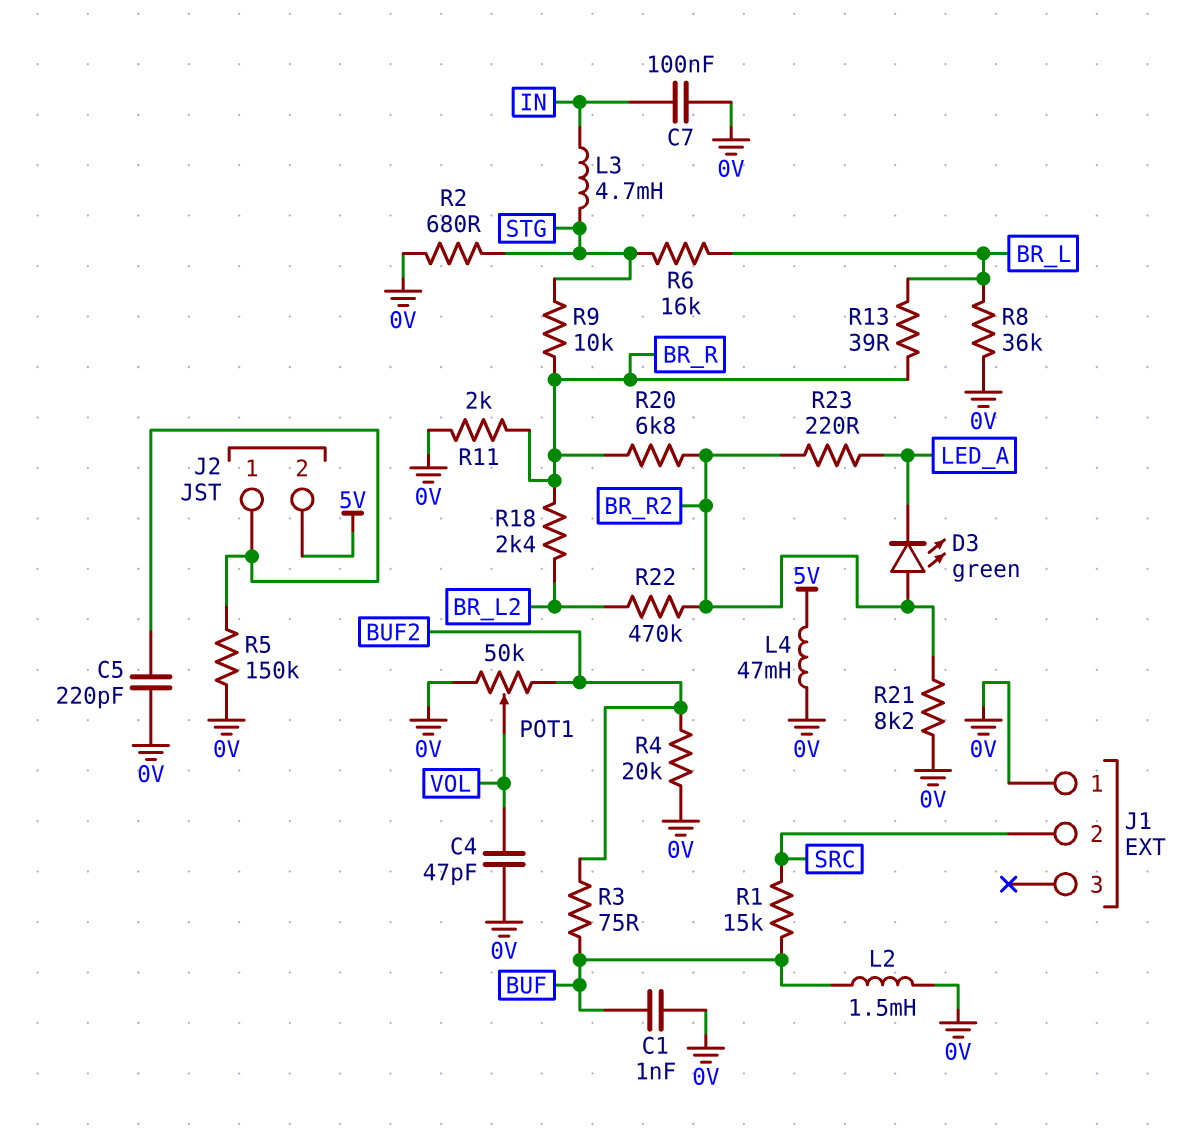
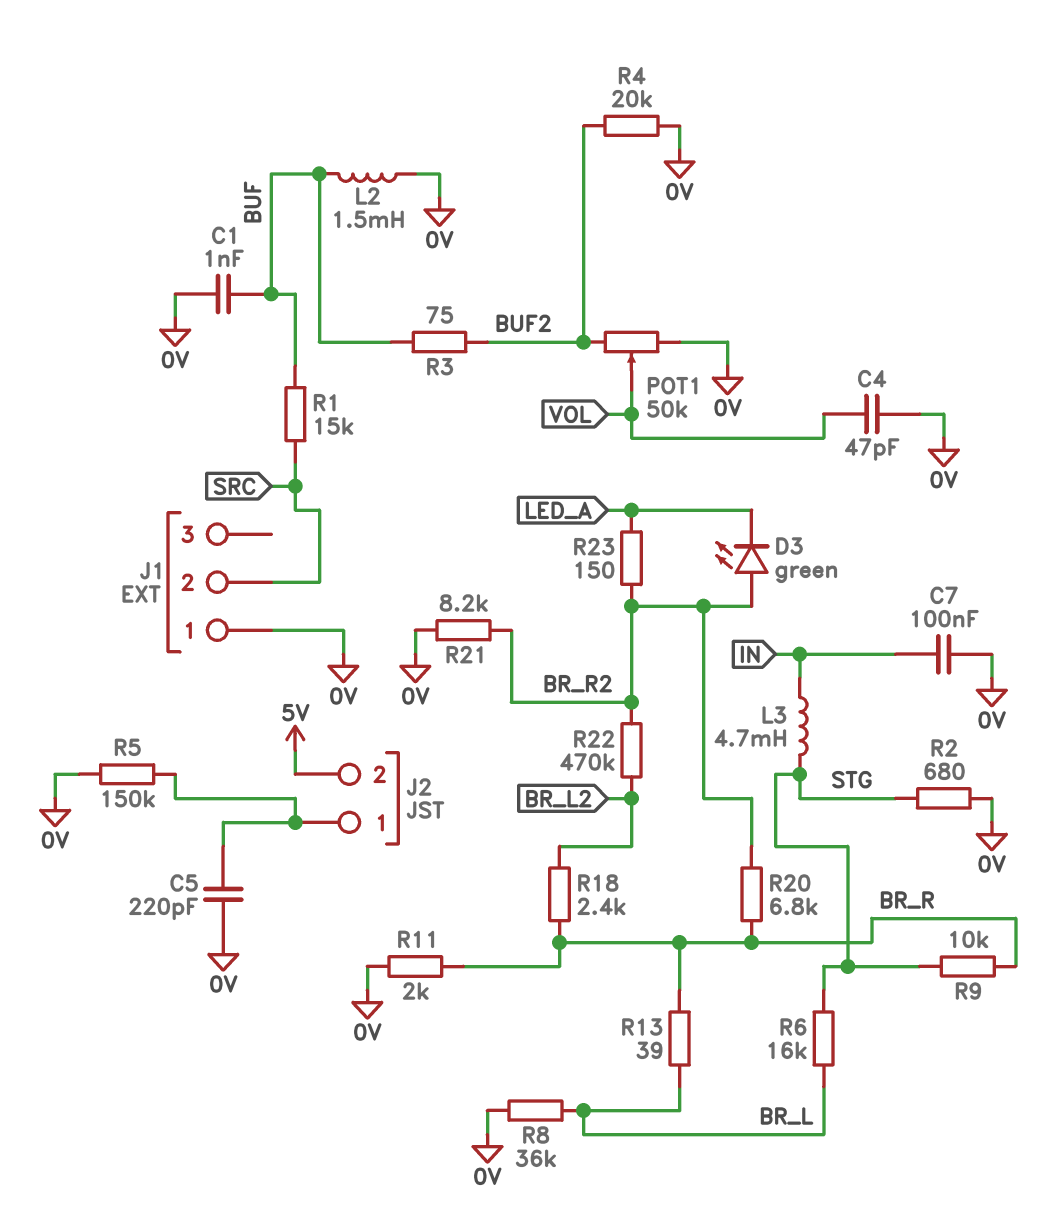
L4: 47mH (0V, 5V) -> none
R23: 220 (BR_R2, LED_A) -> 150 (BR_R2, LED_A)

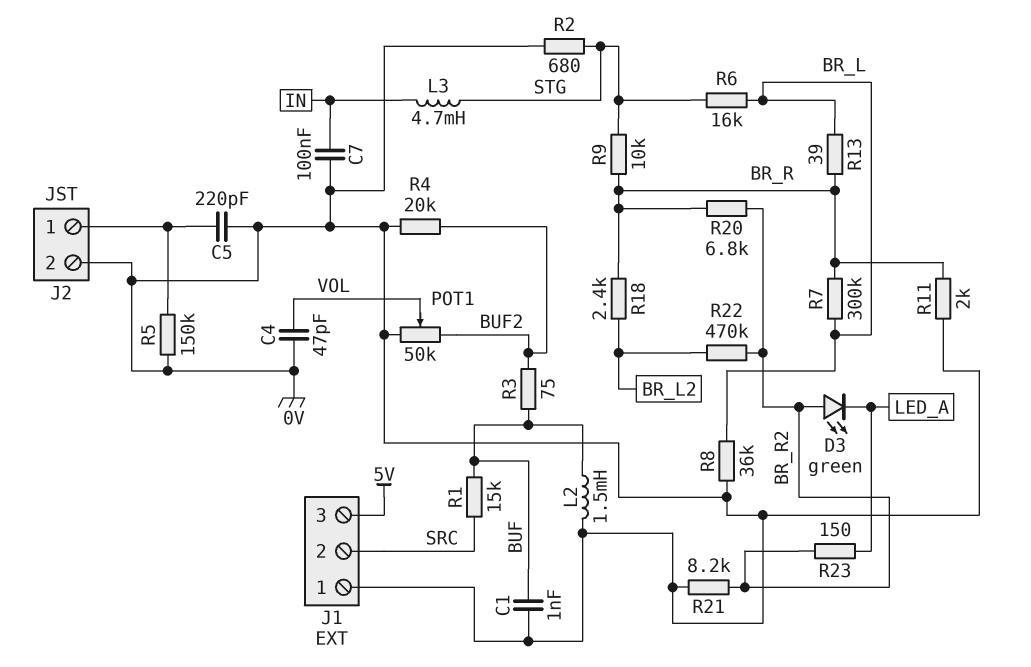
J1 pin 3: none -> 5V
J2 pin 2: 5V -> 0V
R7: none -> 300k (BR_L, BR_R)

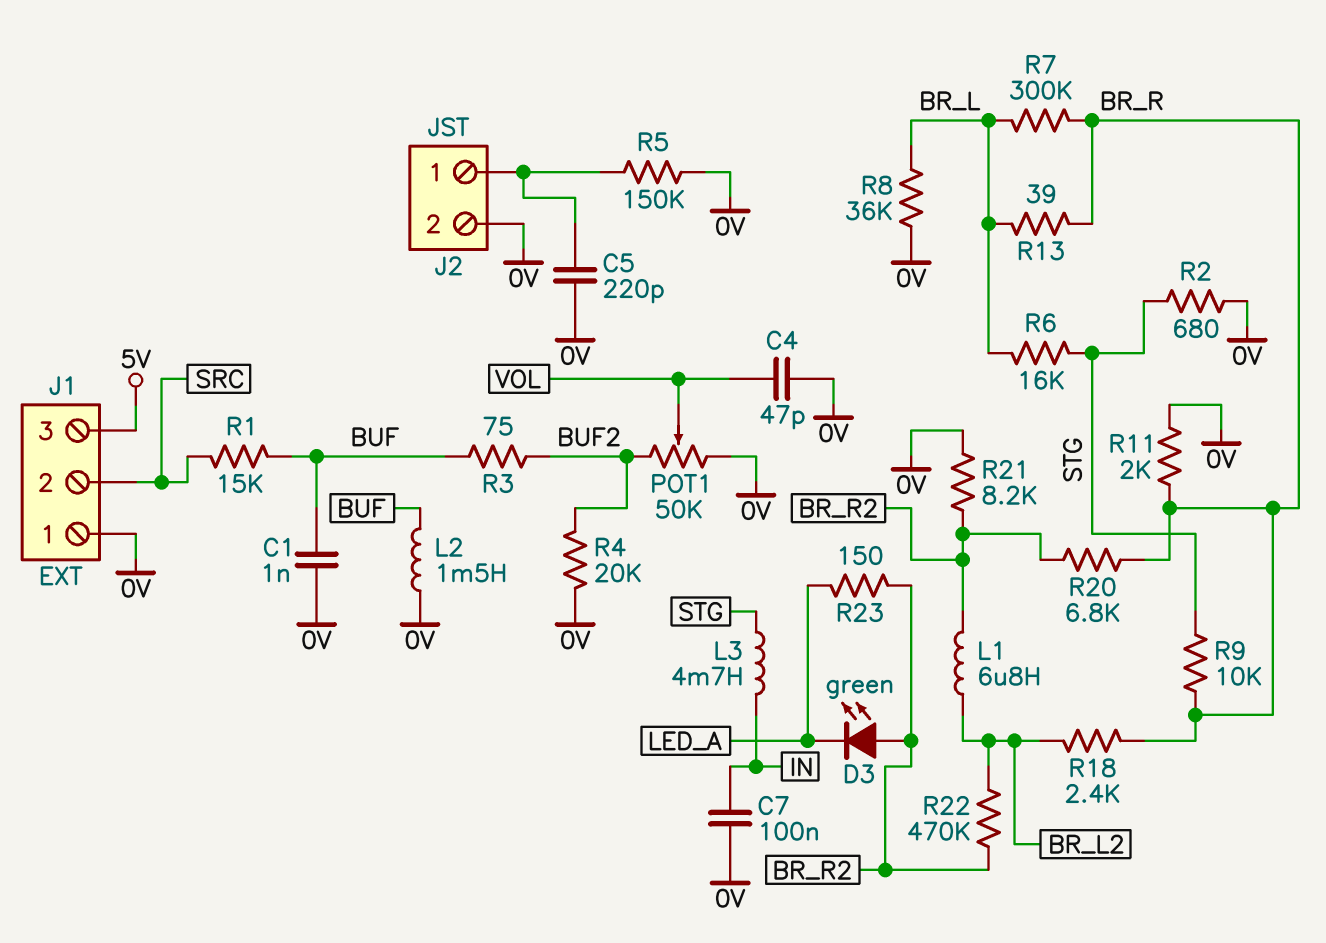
L1: none -> 6.8uH (BR_L2, BR_R2)

